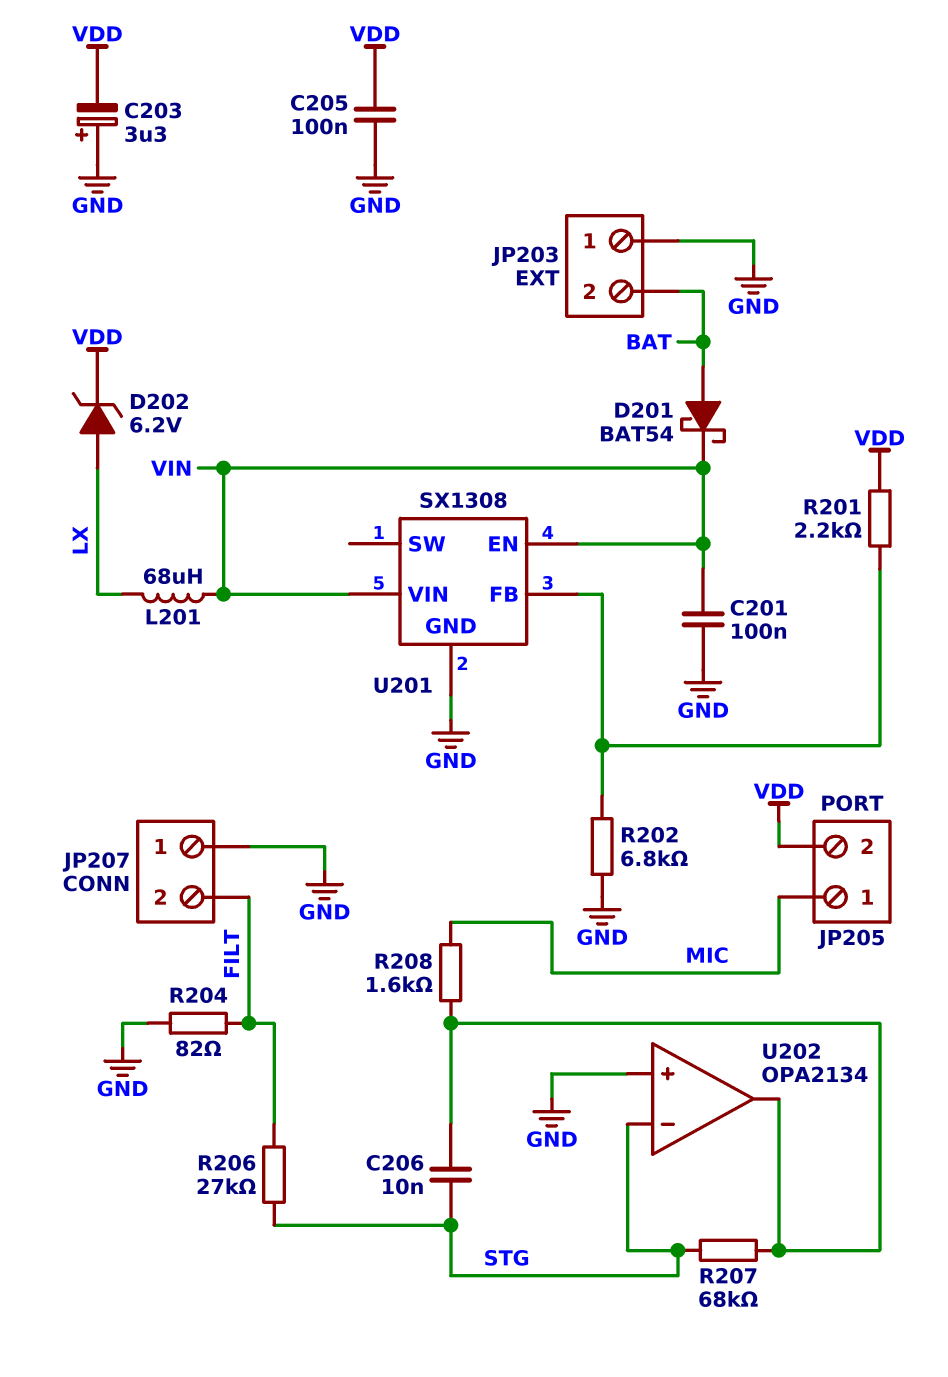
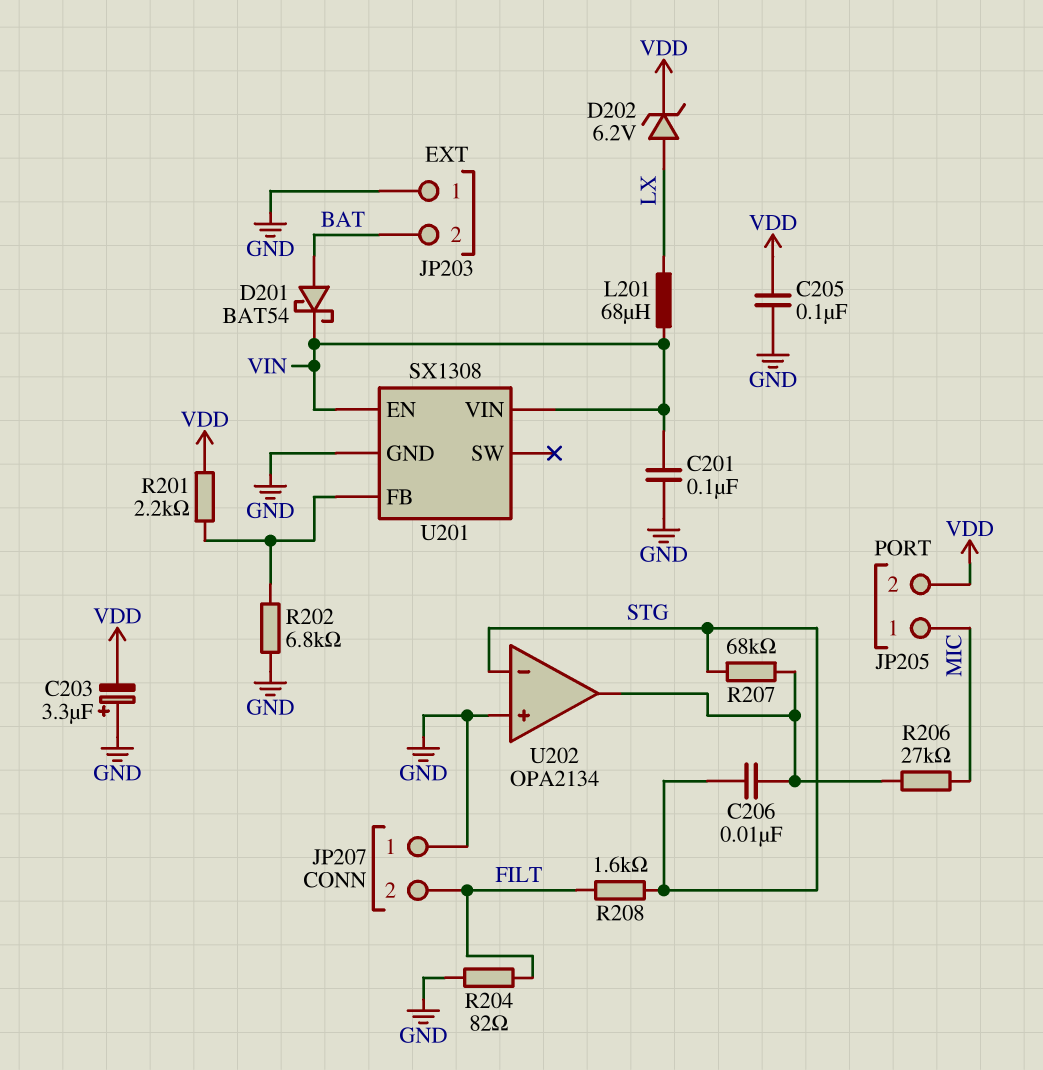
R206: 27k (FILT, STG) -> 27k (MIC, U202/out)
R208: 1.6k (MIC, U202/out) -> 1.6k (FILT, STG)

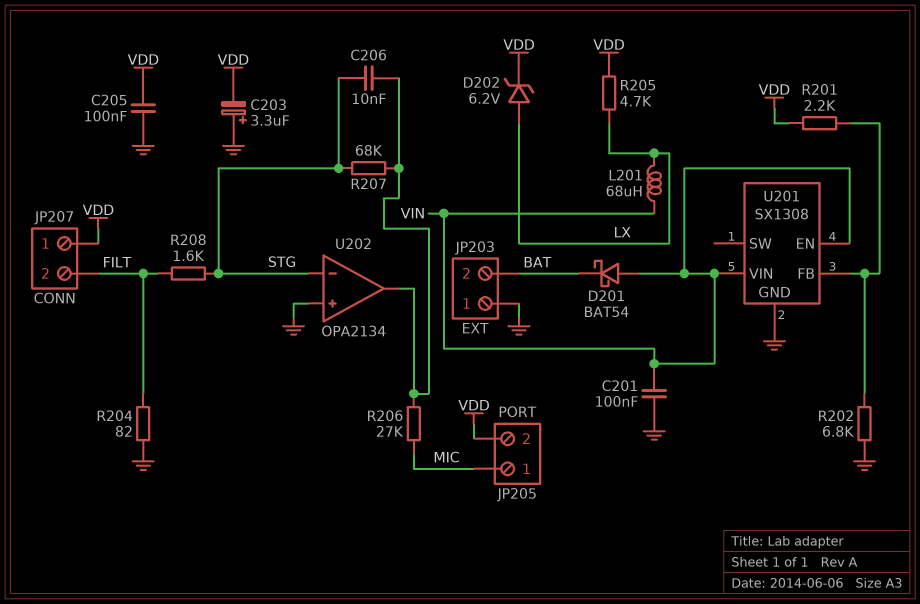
D201: schottky BAT54 (A BAT, K VIN) -> schottky BAT54 (A VIN, K BAT)
JP207 pin 1: GND -> VDD
R205: none -> 4.7k (LX, VDD)

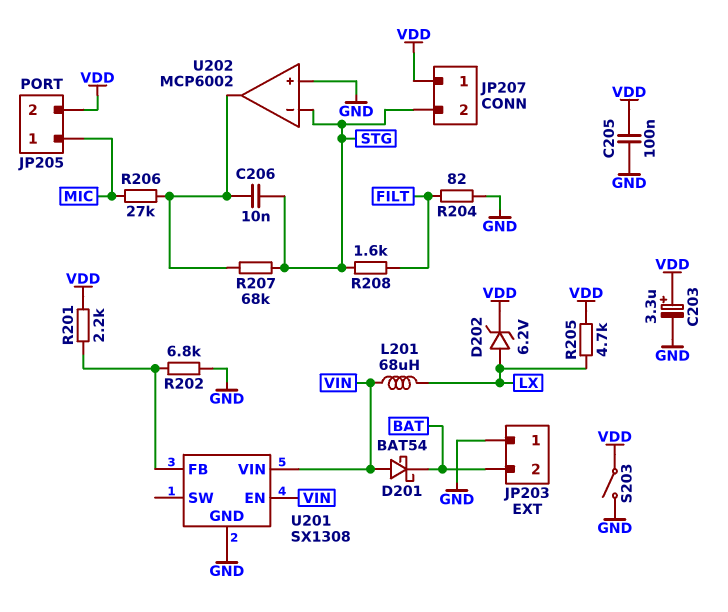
C201: 100nF (GND, VIN) -> none
C203: 3.3uF (plus GND, minus VDD) -> 3.3uF (plus VDD, minus GND)
JP207 pin 2: FILT -> STG
S203: none -> switch (GND, VDD)
U202: OPA2134 -> MCP6002

